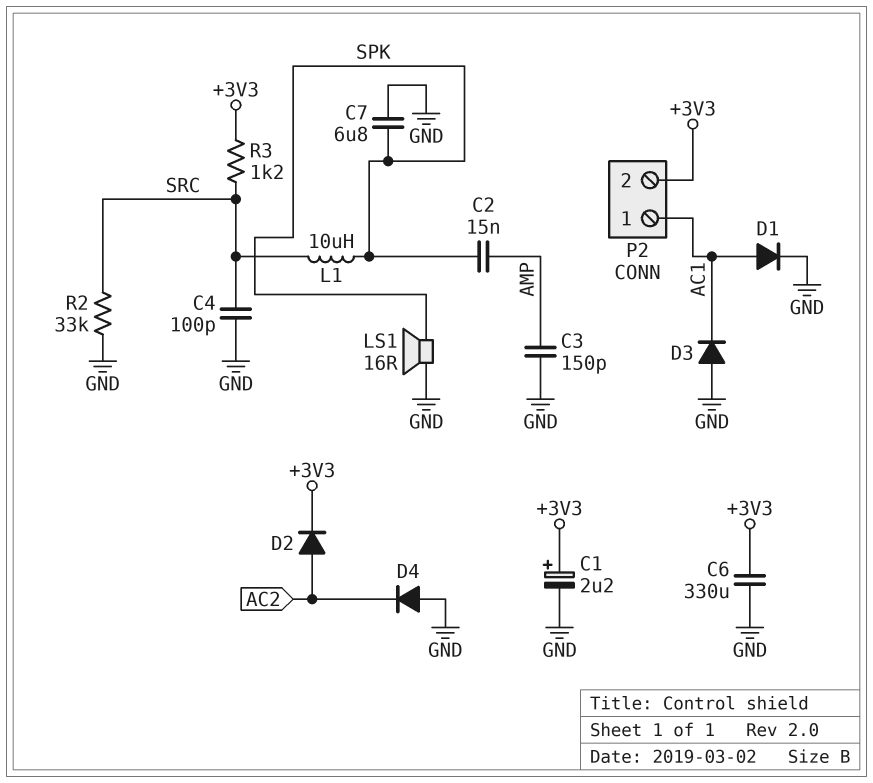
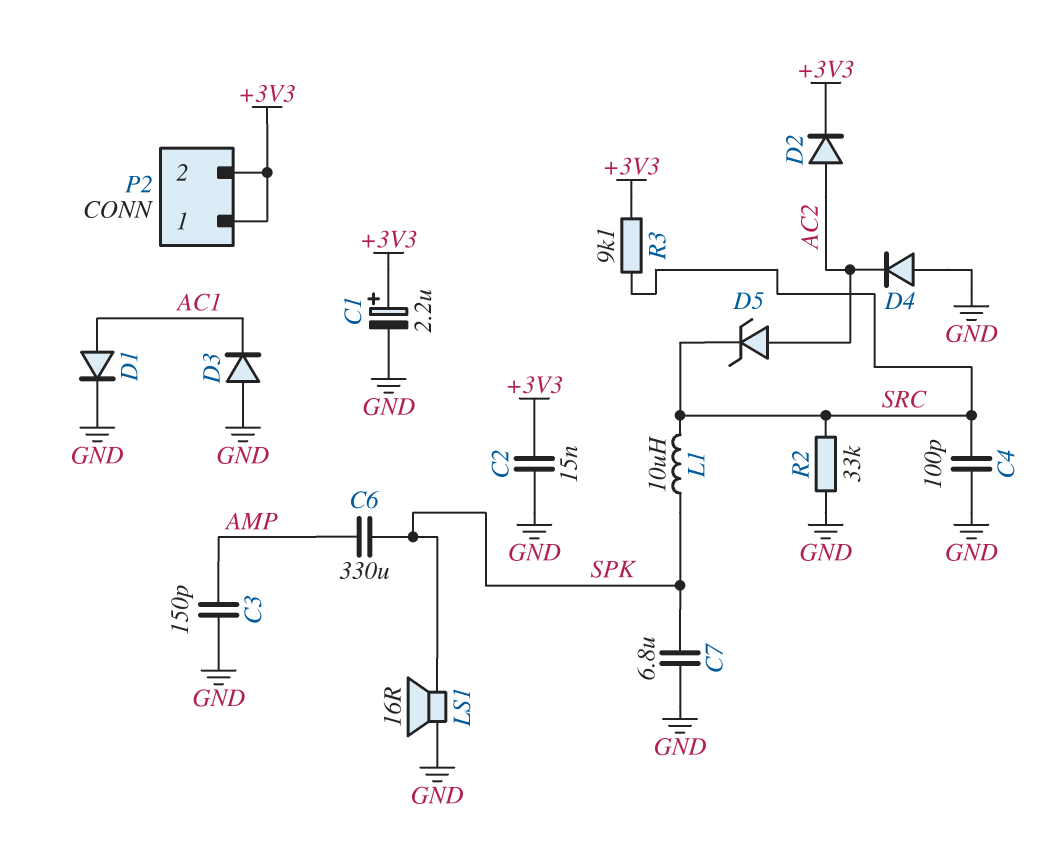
C2: 15nF (AMP, SPK) -> 15nF (+3V3, GND)
C6: 330uF (+3V3, GND) -> 330uF (AMP, SPK)
D5: none -> zener (A AC2, K SRC)
P2 pin 1: AC1 -> +3V3
R3: 1.2k (+3V3, SRC) -> 9.1k (+3V3, SRC)

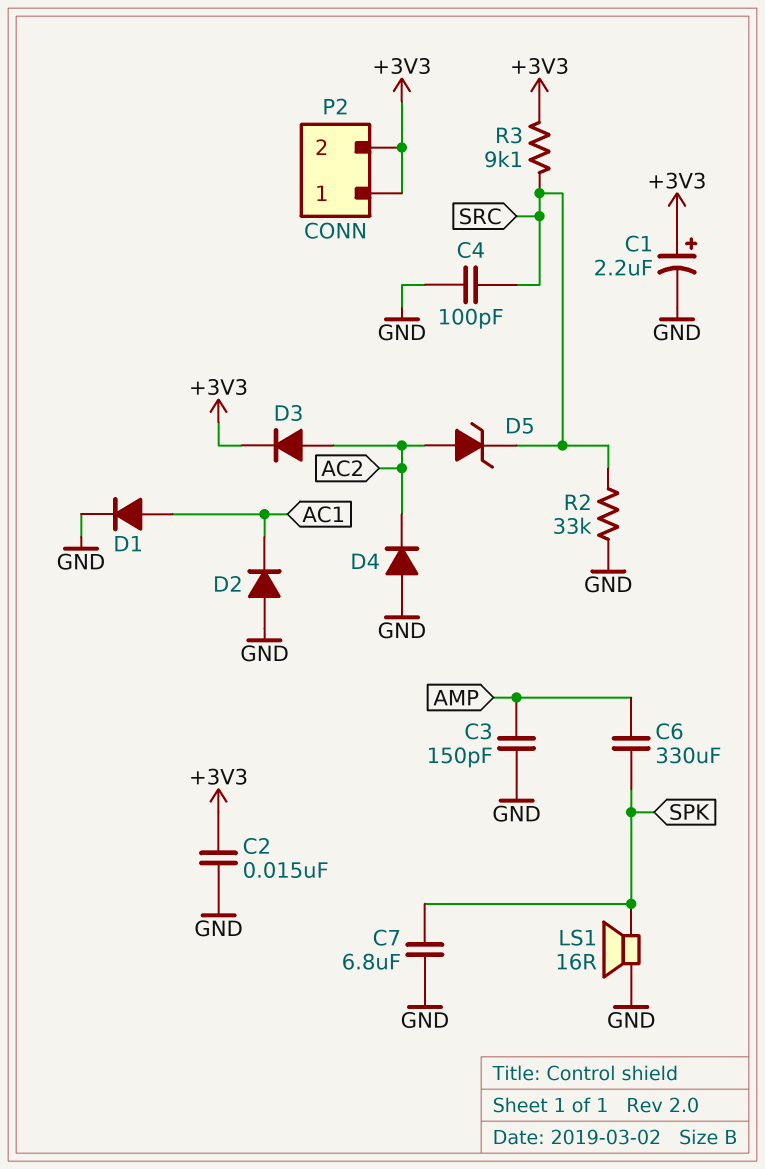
D2: diode (A AC2, K +3V3) -> diode (A GND, K AC1)
D3: diode (A GND, K AC1) -> diode (A AC2, K +3V3)
L1: 10uH (SPK, SRC) -> none

